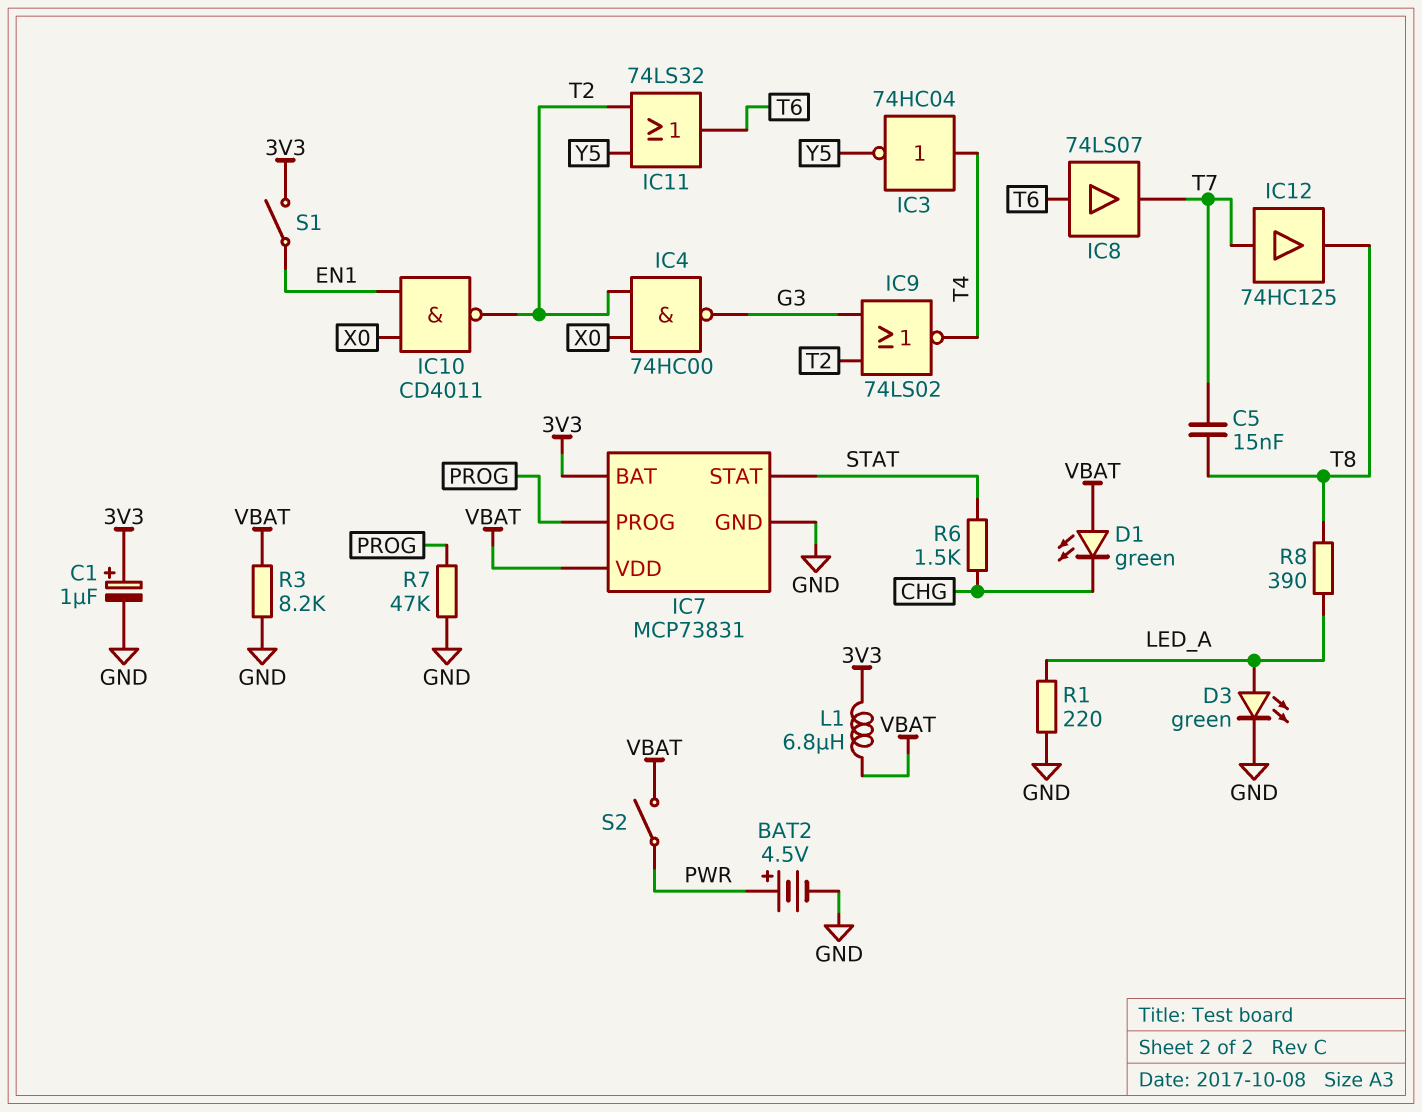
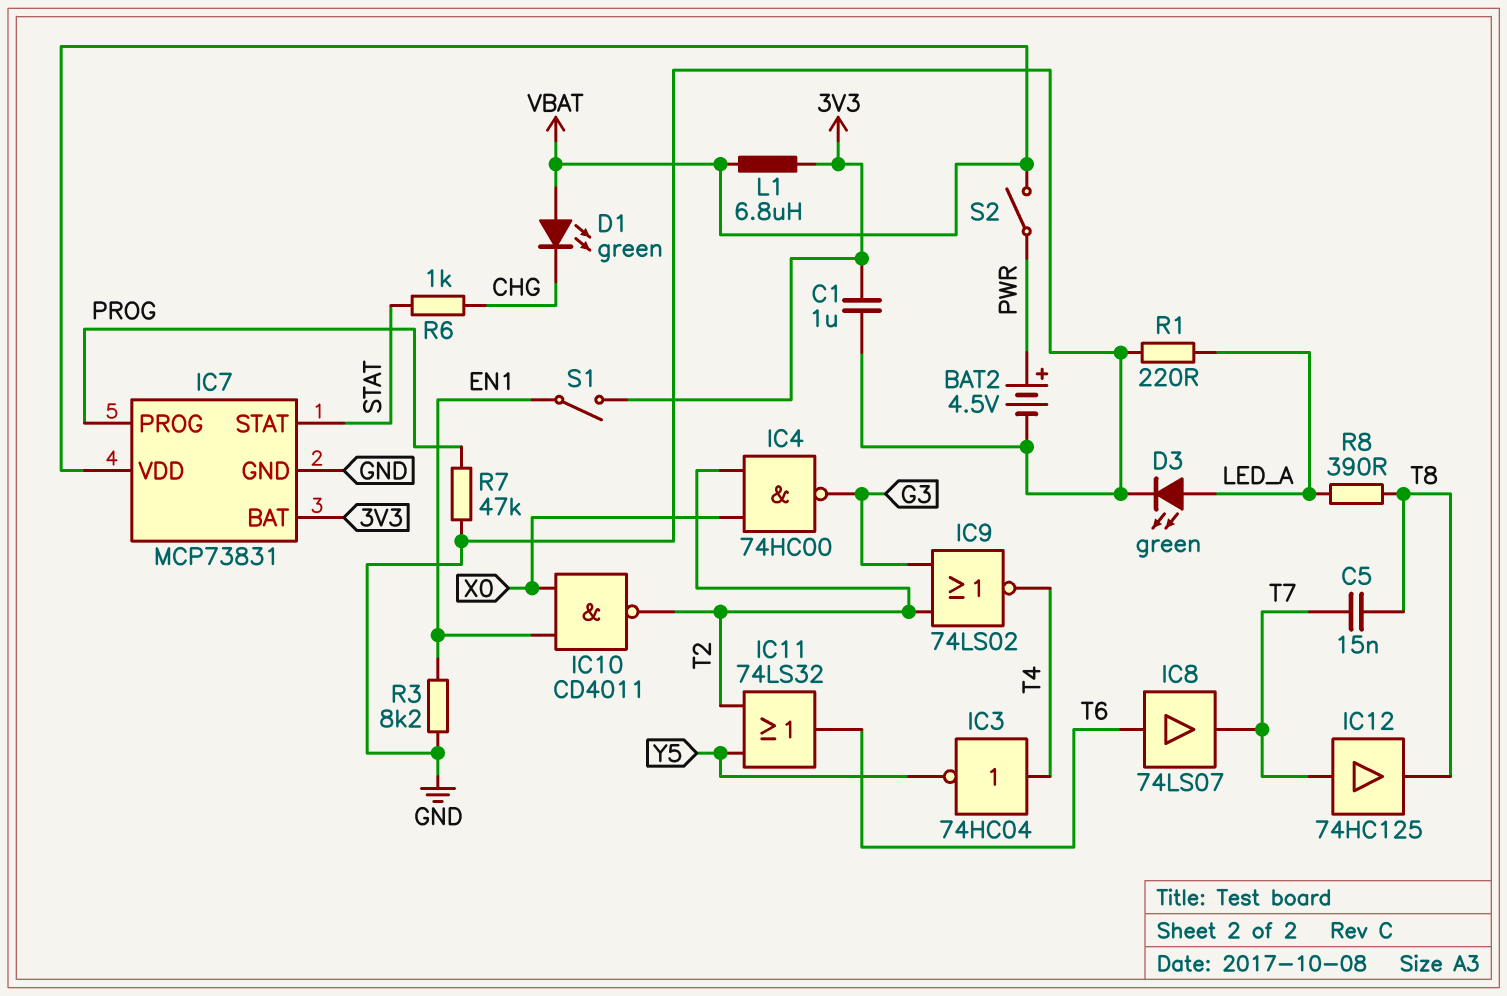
C1: 1uF (plus 3V3, minus GND) -> 1uF (3V3, GND)
R3: 8.2k (GND, VBAT) -> 8.2k (EN1, GND)
R6: 1.5k (CHG, STAT) -> 1k (CHG, STAT)

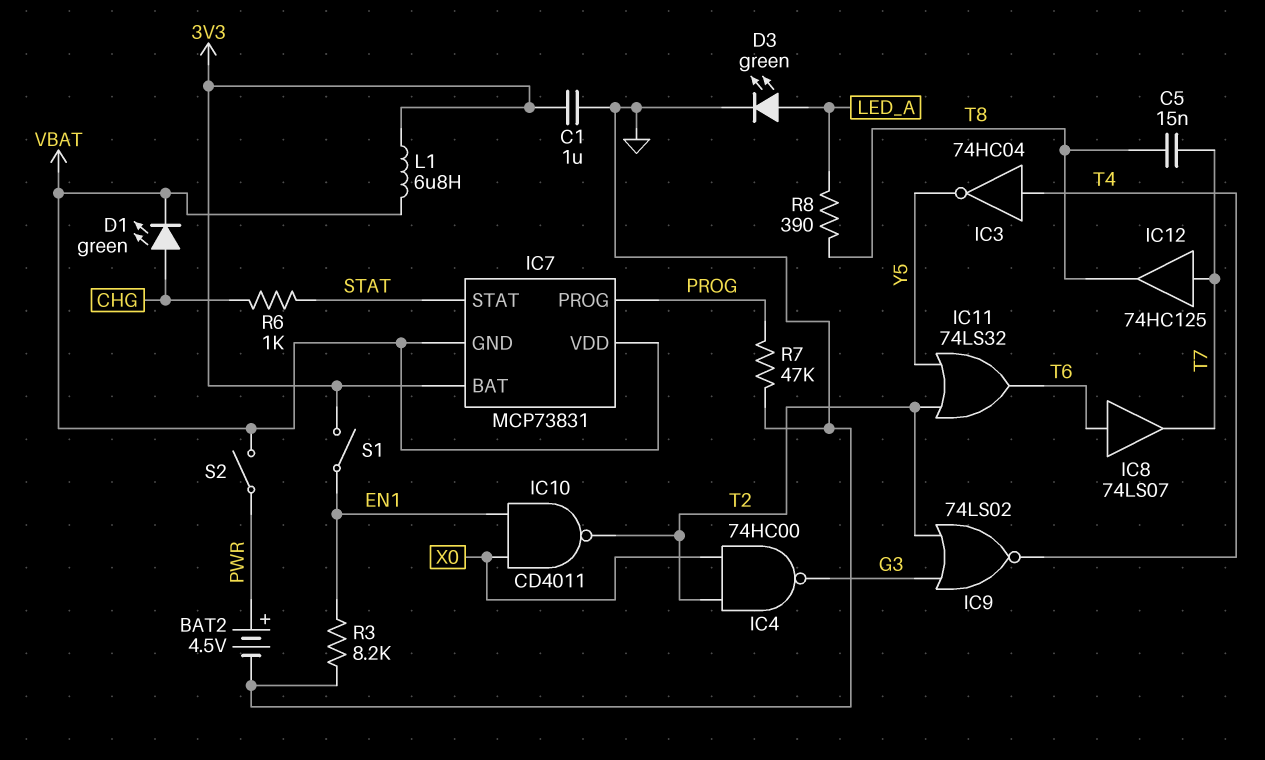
D1: LED green (A VBAT, K CHG) -> LED green (A CHG, K VBAT)
IC7 pin GND: GND -> VBAT
R1: 220 (GND, LED_A) -> none

